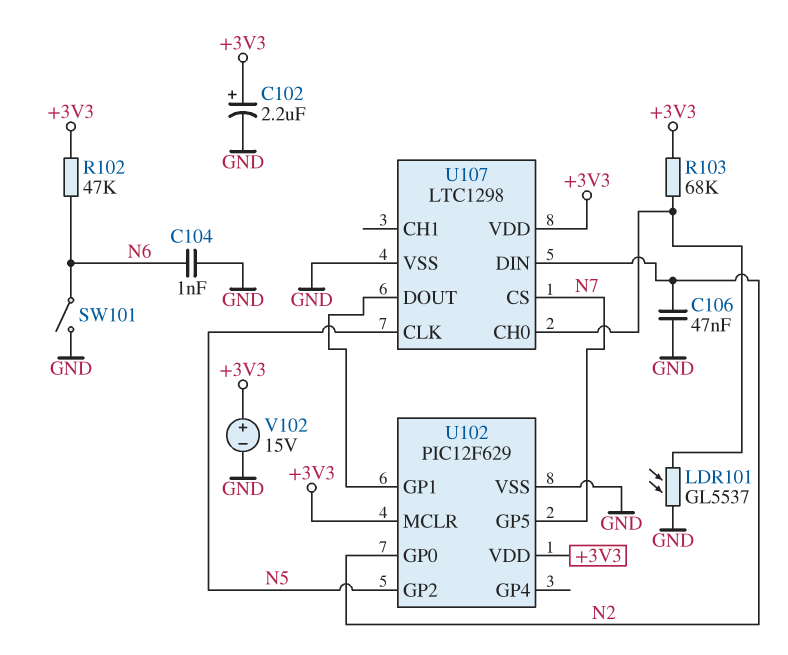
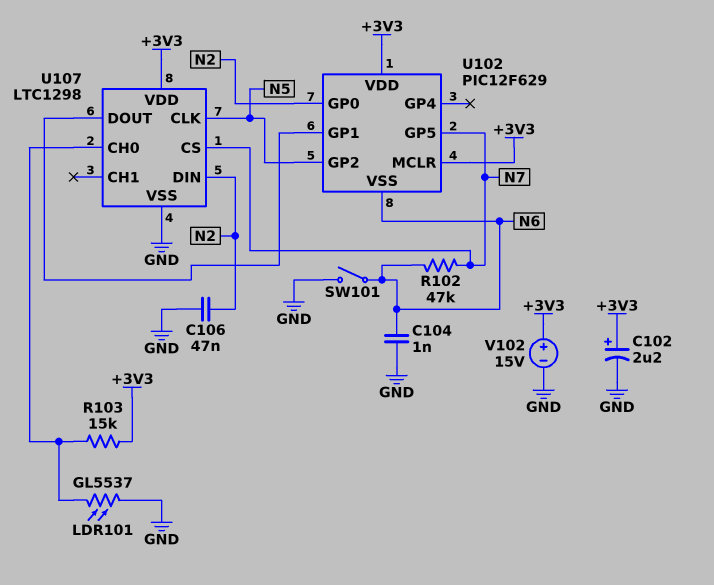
R102: 47k (+3V3, N6) -> 47k (N6, N7)
R103: 68k (+3V3, U107/CH0) -> 15k (+3V3, U107/CH0)
U102 pin VSS: GND -> N6

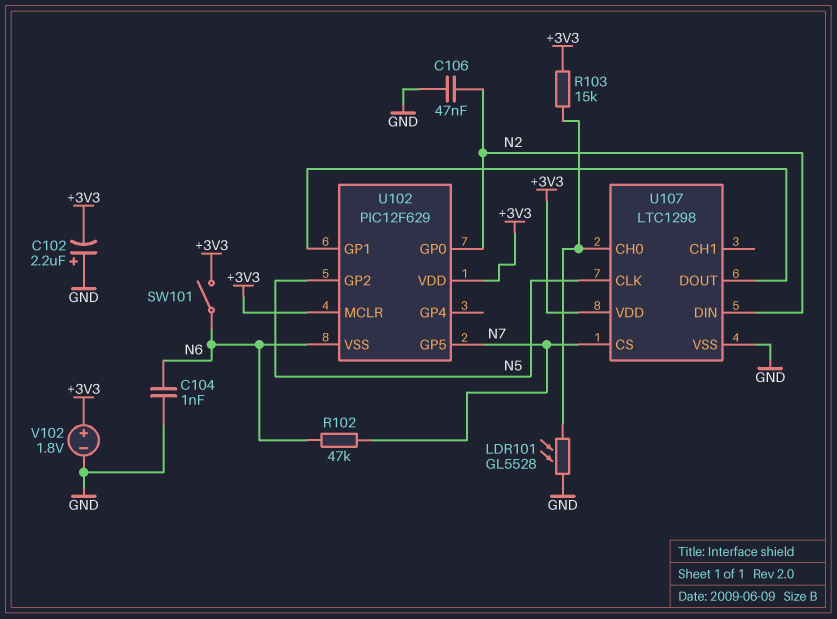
C102: 2.2uF (plus +3V3, minus GND) -> 2.2uF (plus GND, minus +3V3)
LDR101: GL5537 (GND, U107/CH0) -> GL5528 (GND, U107/CH0)
SW101: switch (GND, N6) -> switch (+3V3, N6)
V102: 15V (plus +3V3, minus GND) -> 1.8V (plus +3V3, minus GND)

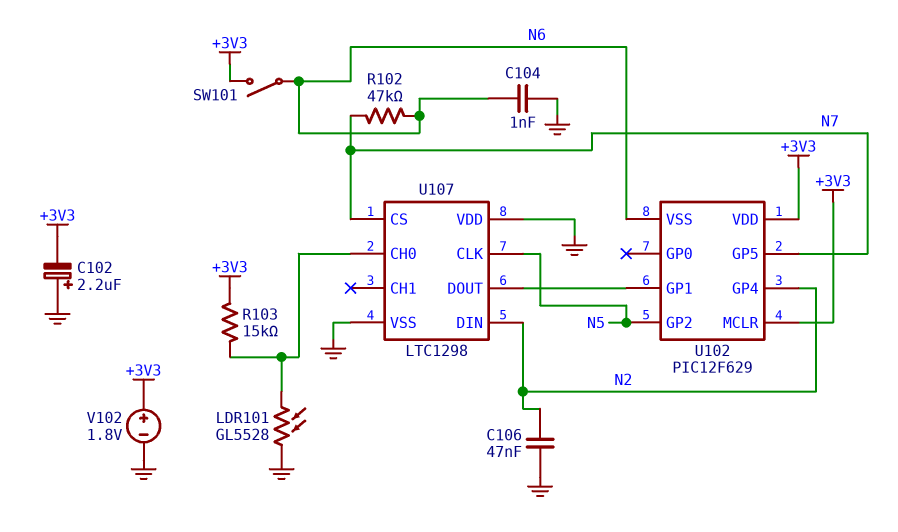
U102 pin GP0: N2 -> none
U102 pin GP4: none -> N2
U107 pin VDD: +3V3 -> GND

